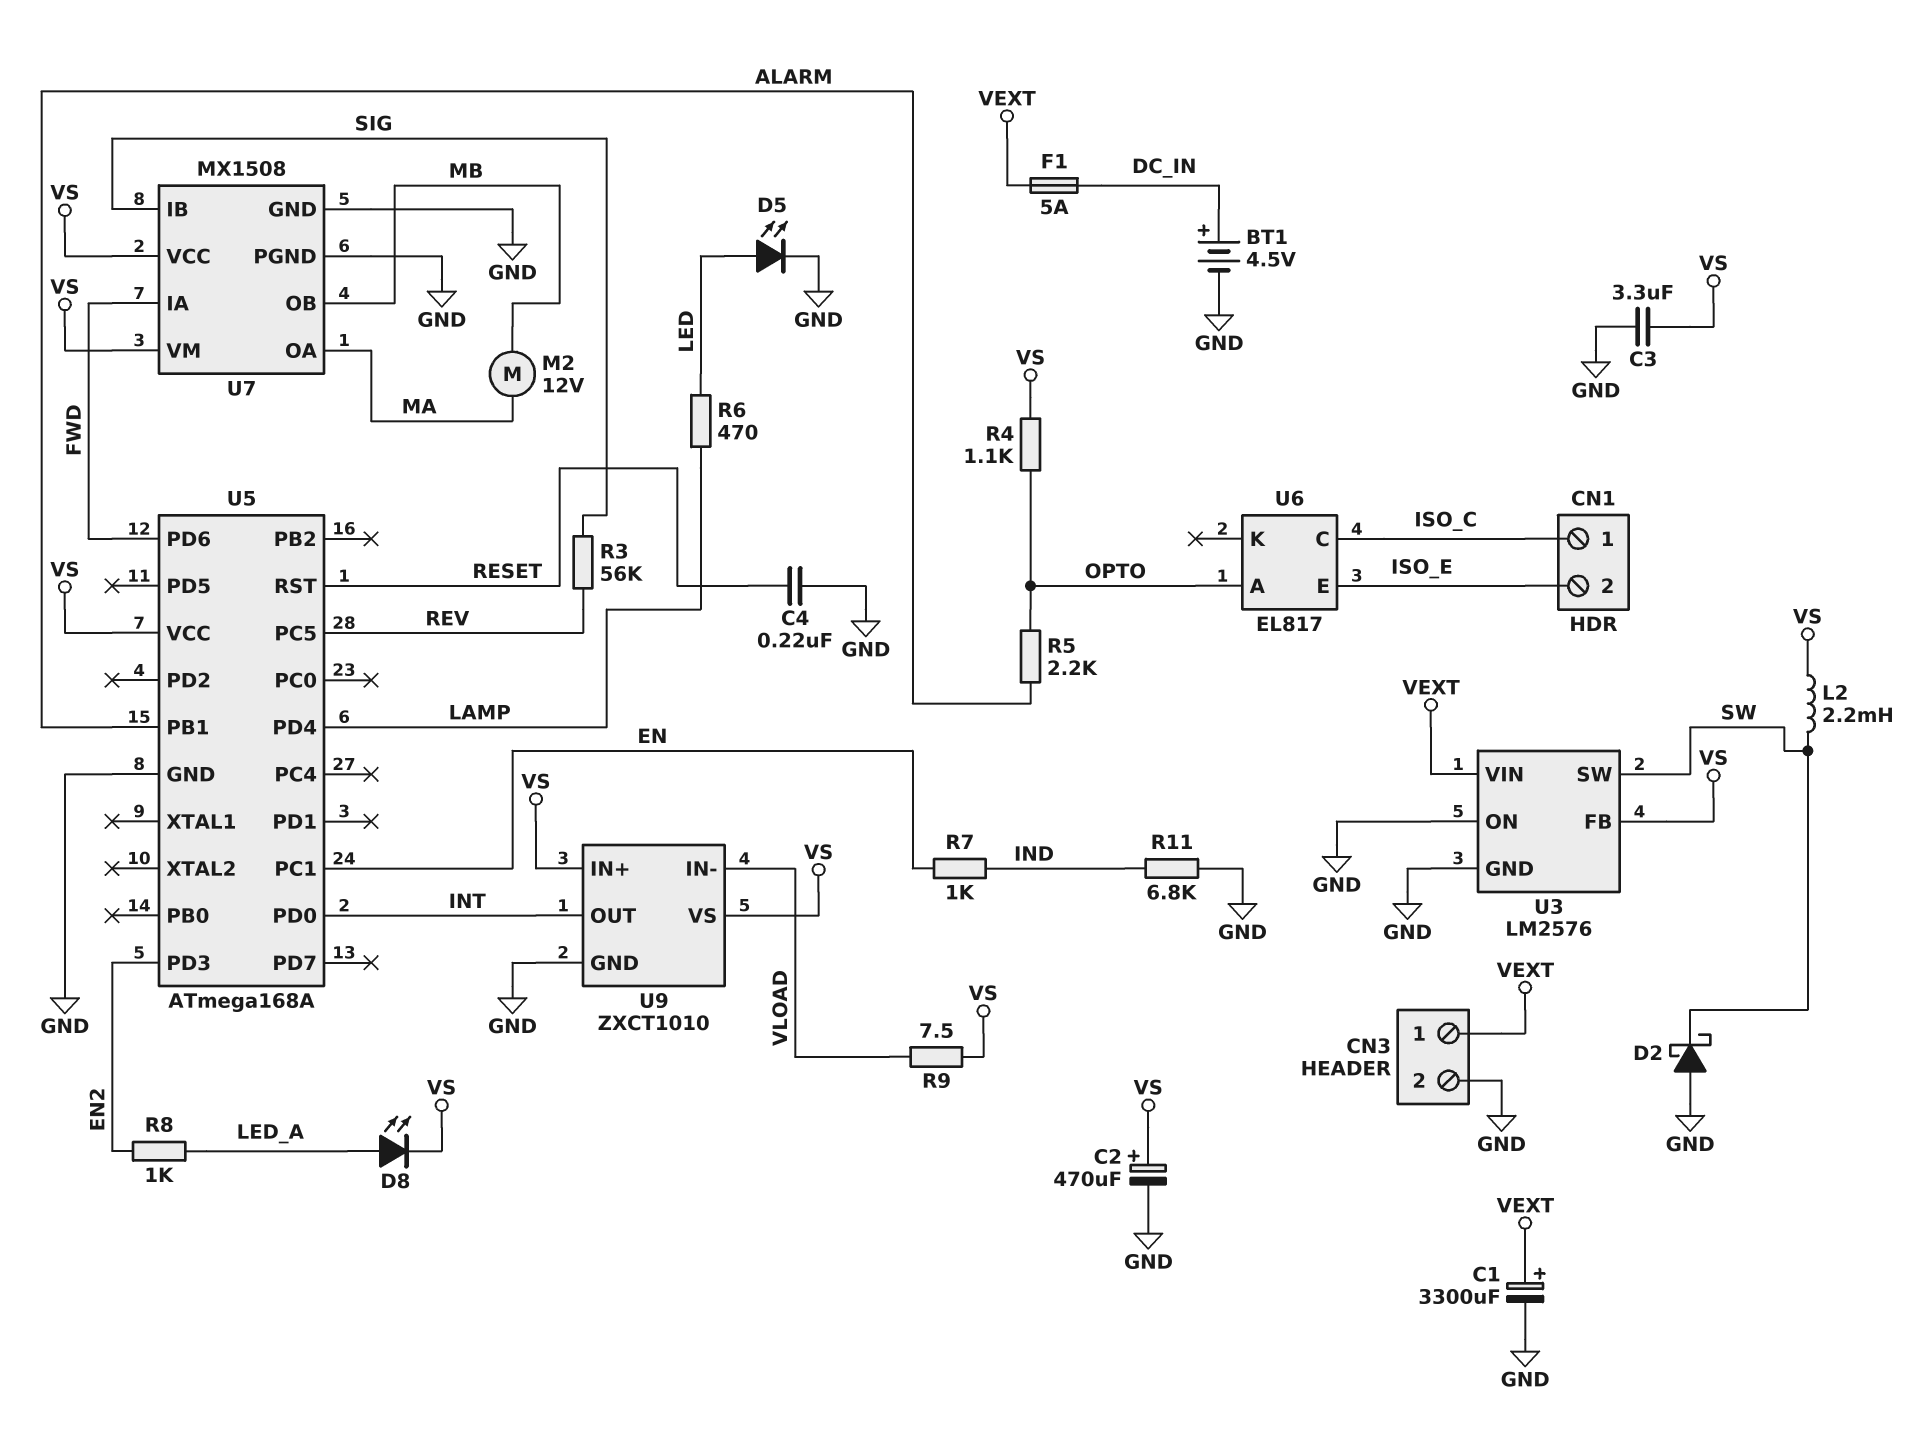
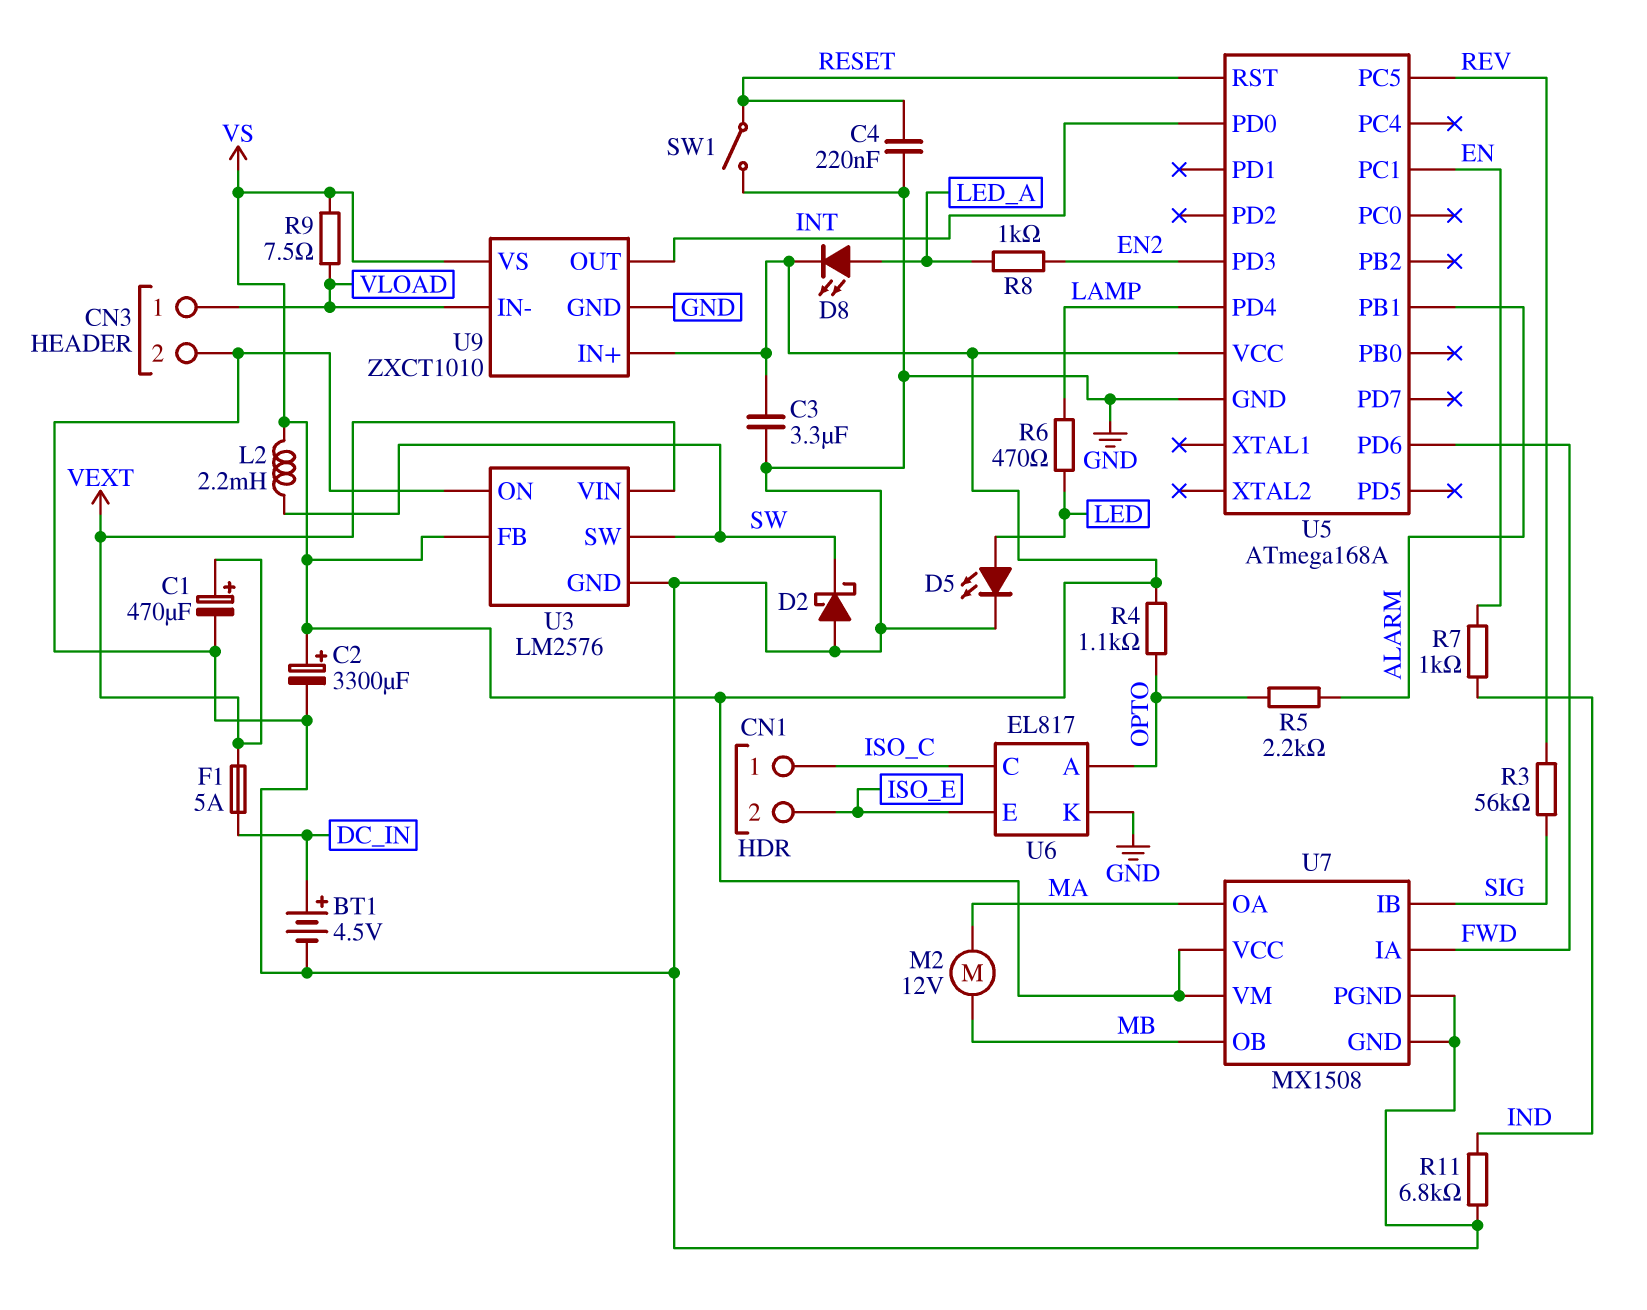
C1: 3300uF (plus VEXT, minus GND) -> 470uF (plus VEXT, minus GND)
C2: 470uF (plus VS, minus GND) -> 3300uF (plus VS, minus GND)
CN3 pin 1: VEXT -> VLOAD
SW1: none -> switch (GND, RESET)
U6 pin K: none -> GND

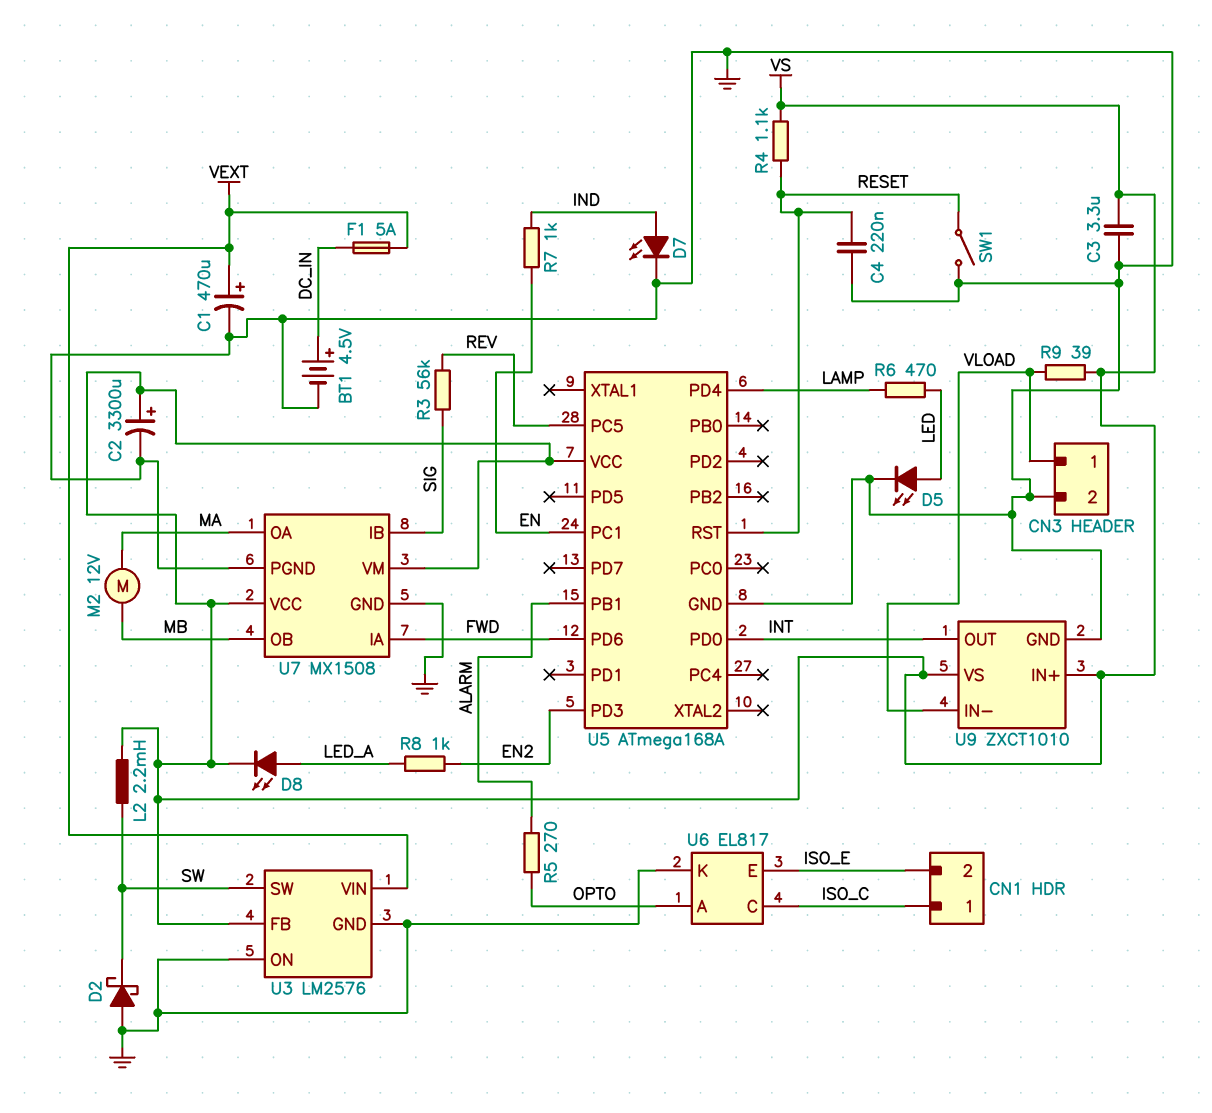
D7: none -> LED (A IND, K GND)
R4: 1.1k (OPTO, VS) -> 1.1k (RESET, VS)
R5: 2.2k (ALARM, OPTO) -> 270 (ALARM, OPTO)
R9: 7.5 (VLOAD, VS) -> 39 (VLOAD, VS)
R11: 6.8k (GND, IND) -> none

